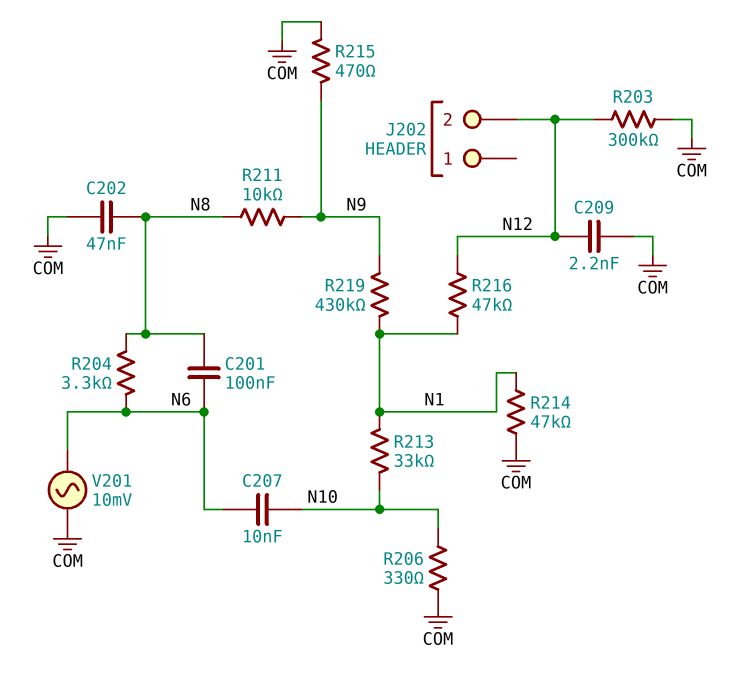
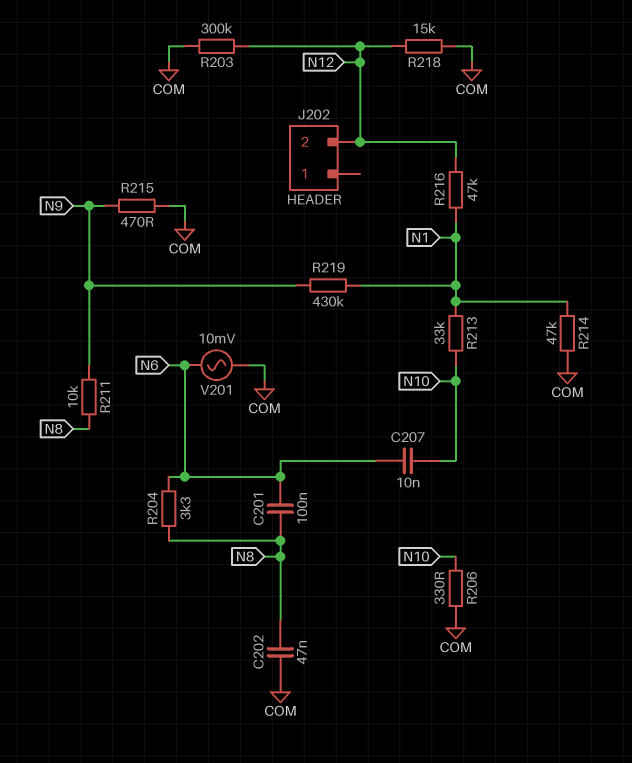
C209: 2.2nF (COM, N12) -> none
R218: none -> 15k (COM, N12)

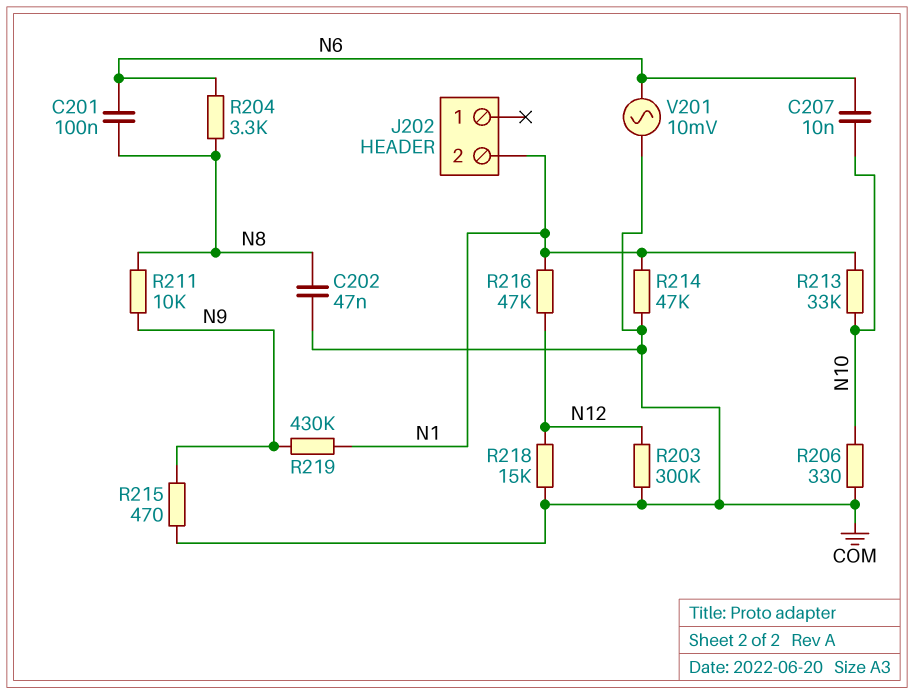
J202 pin 2: N12 -> N1

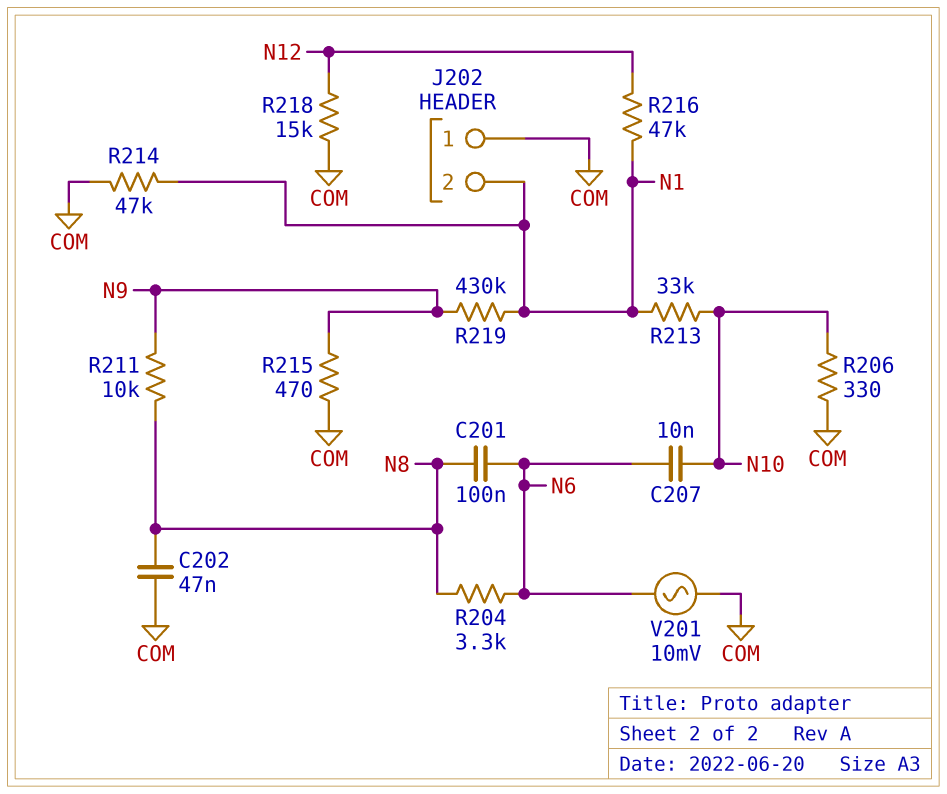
J202 pin 1: none -> COM
R203: 300k (COM, N12) -> none

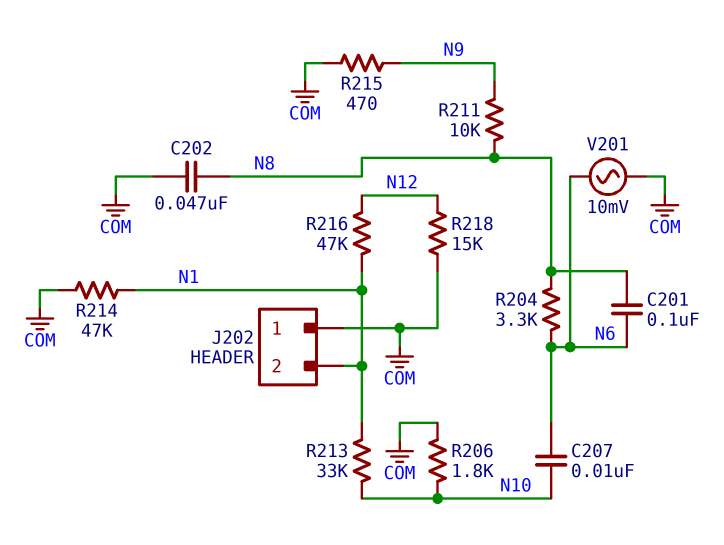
R206: 330 (COM, N10) -> 1.8k (COM, N10)
R219: 430k (N1, N9) -> none

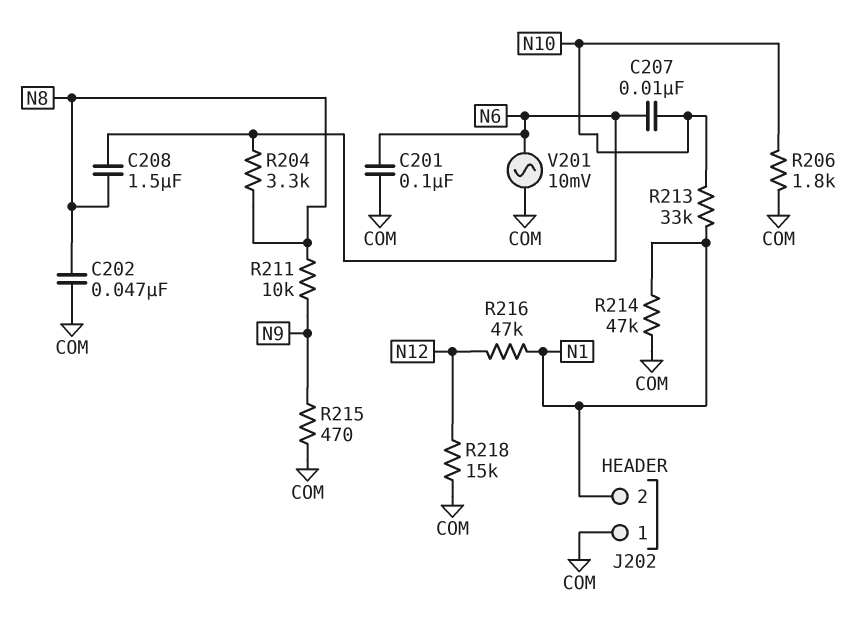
C201: 100nF (N6, N8) -> 100nF (COM, N6)
C208: none -> 1.5uF (N6, N8)

